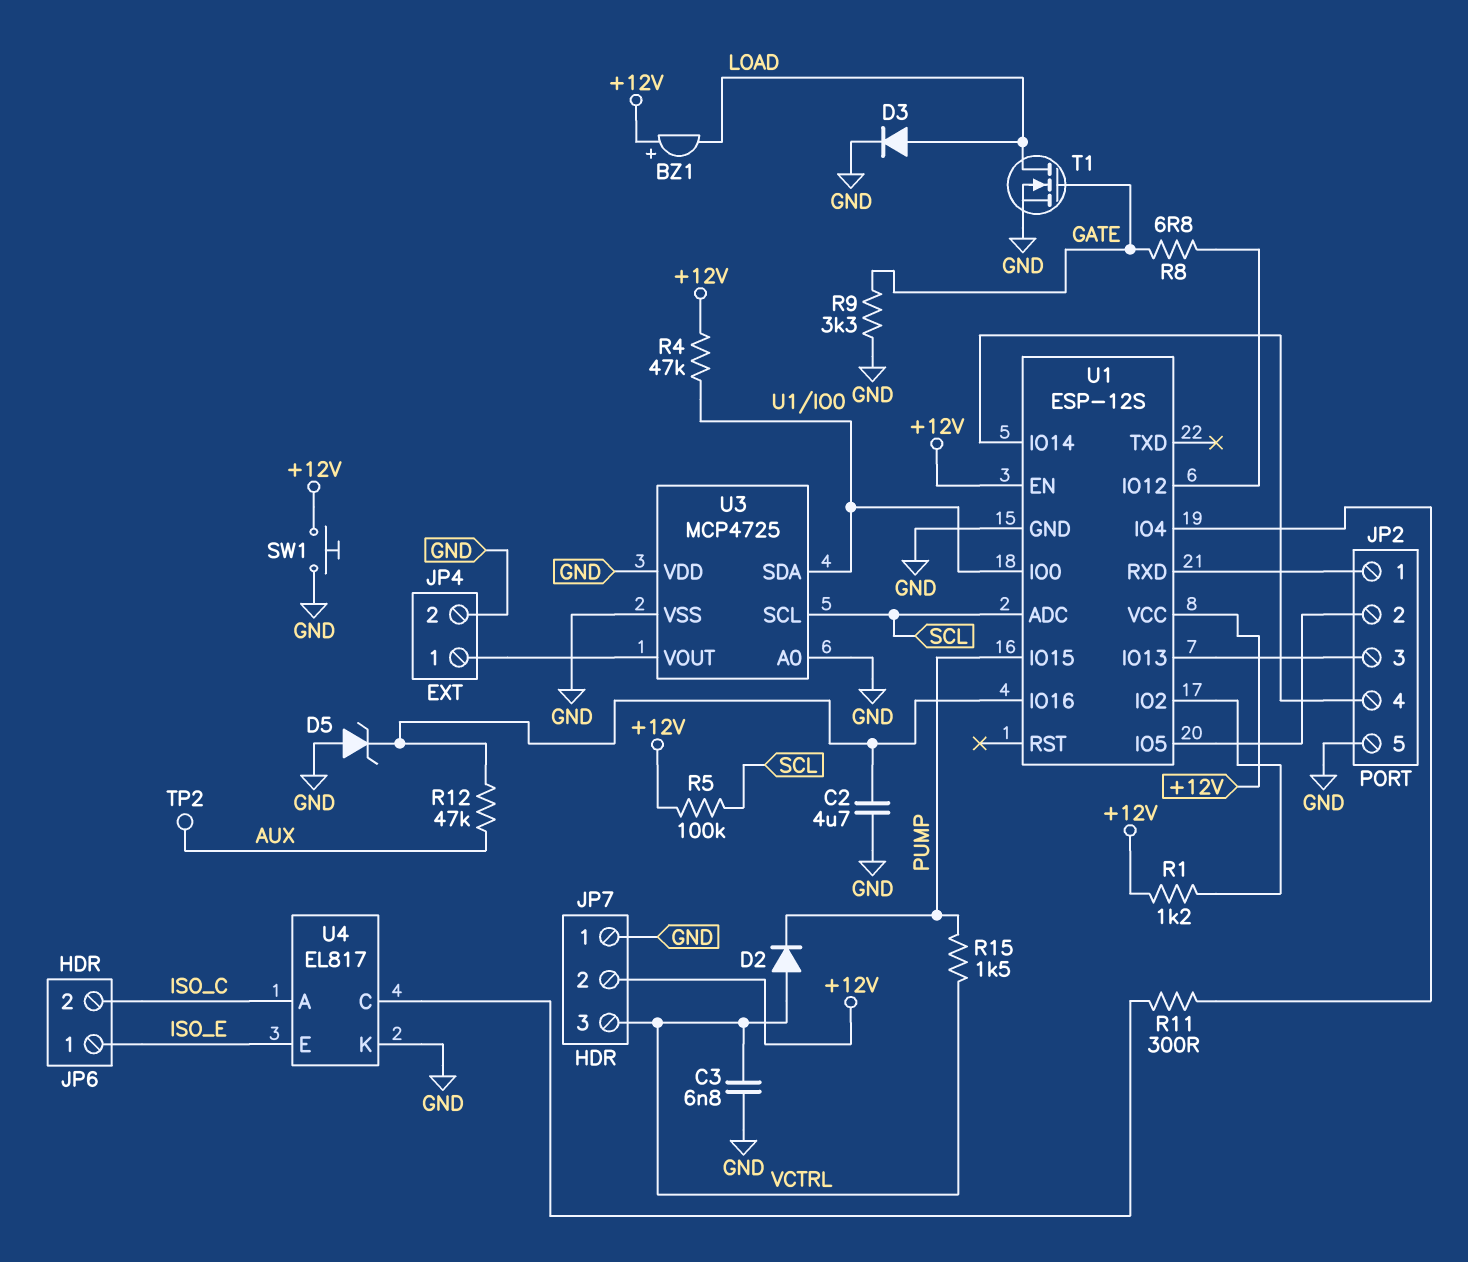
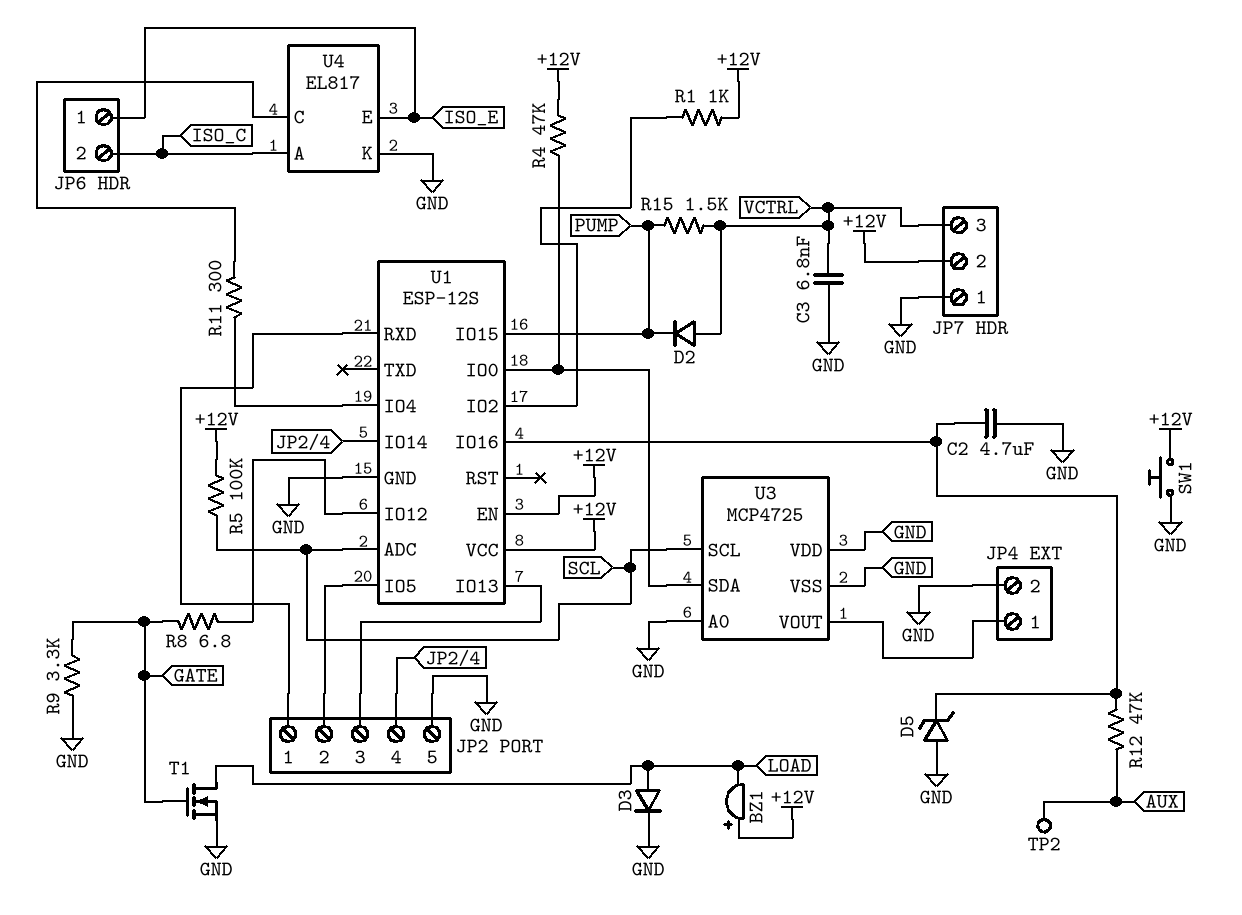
R1: 1.2k (+12V, U1/IO2) -> 1k (+12V, U1/IO2)

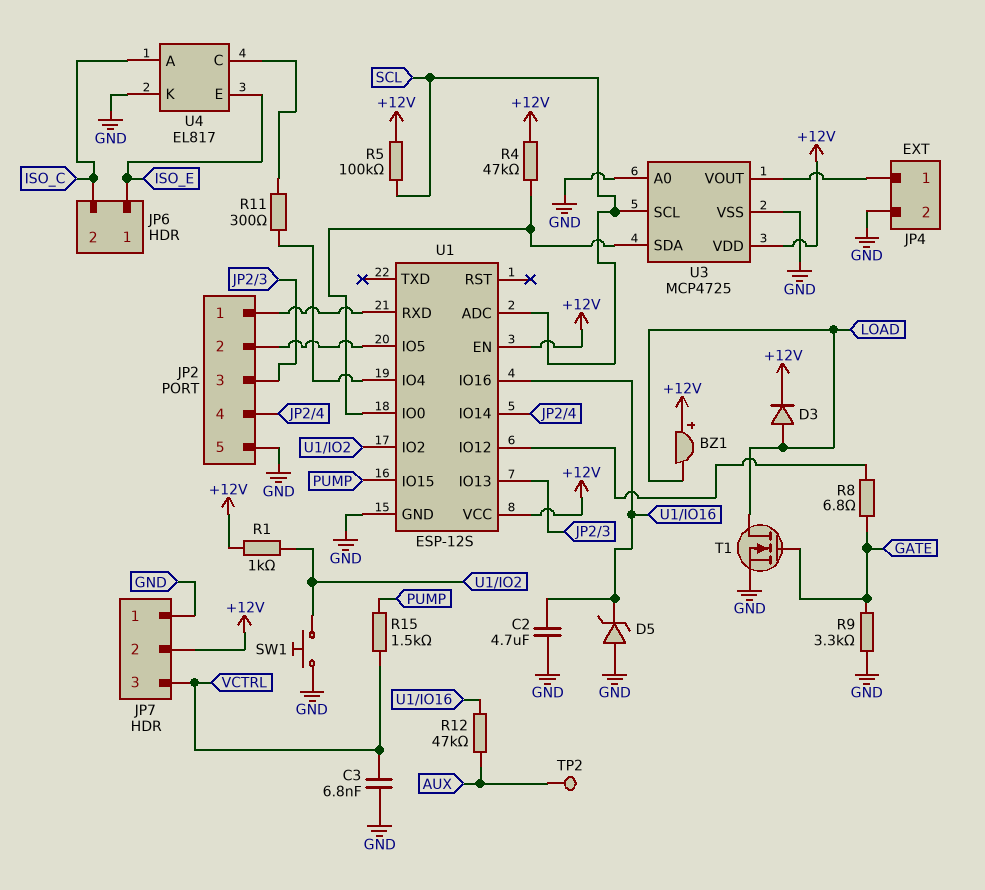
D2: diode (A VCTRL, K PUMP) -> none
D3: diode (A LOAD, K GND) -> diode (A LOAD, K +12V)
SW1: button (+12V, GND) -> button (GND, U1/IO2)
U3 pin VDD: GND -> +12V

